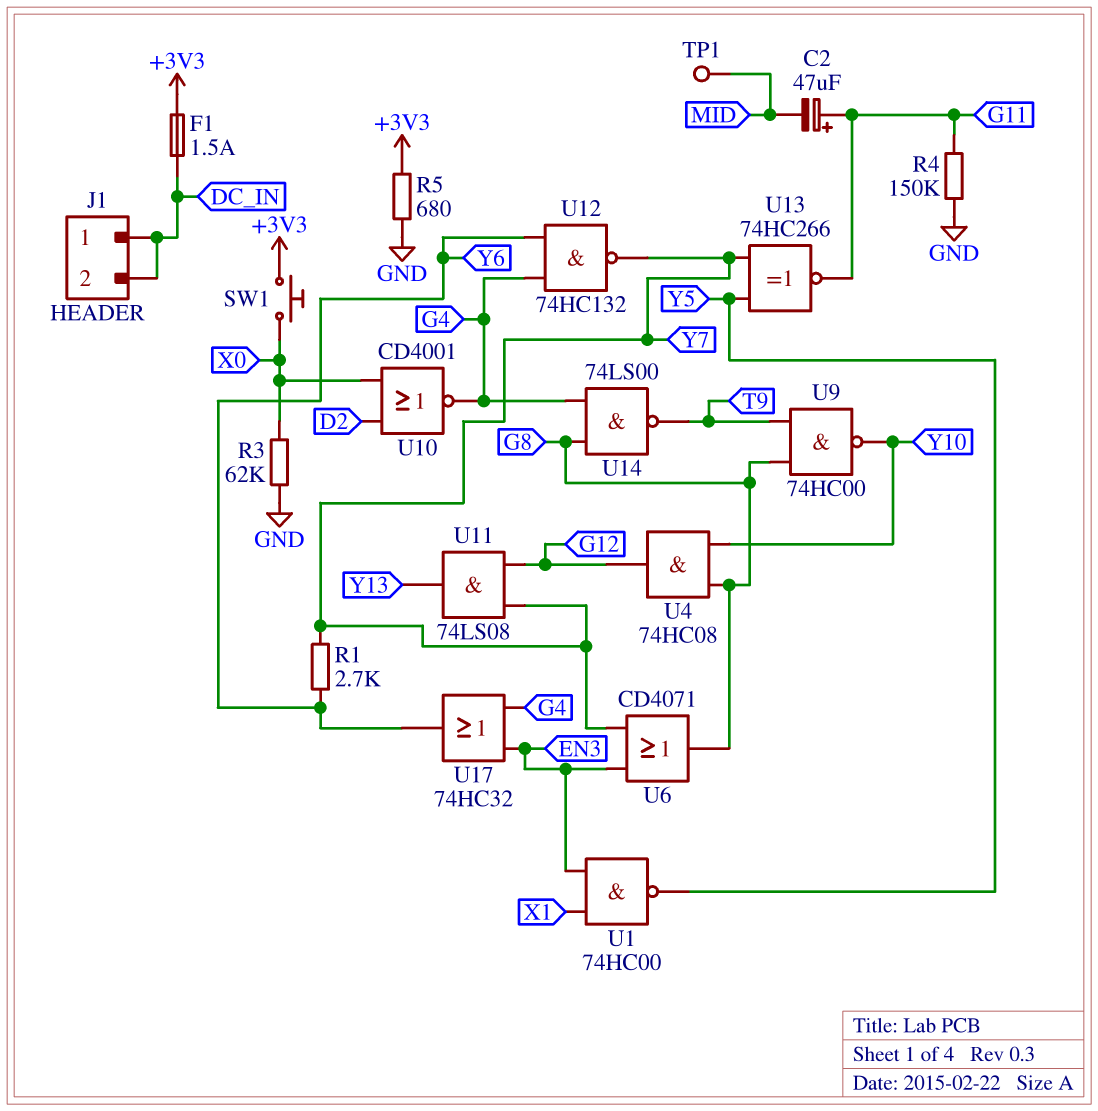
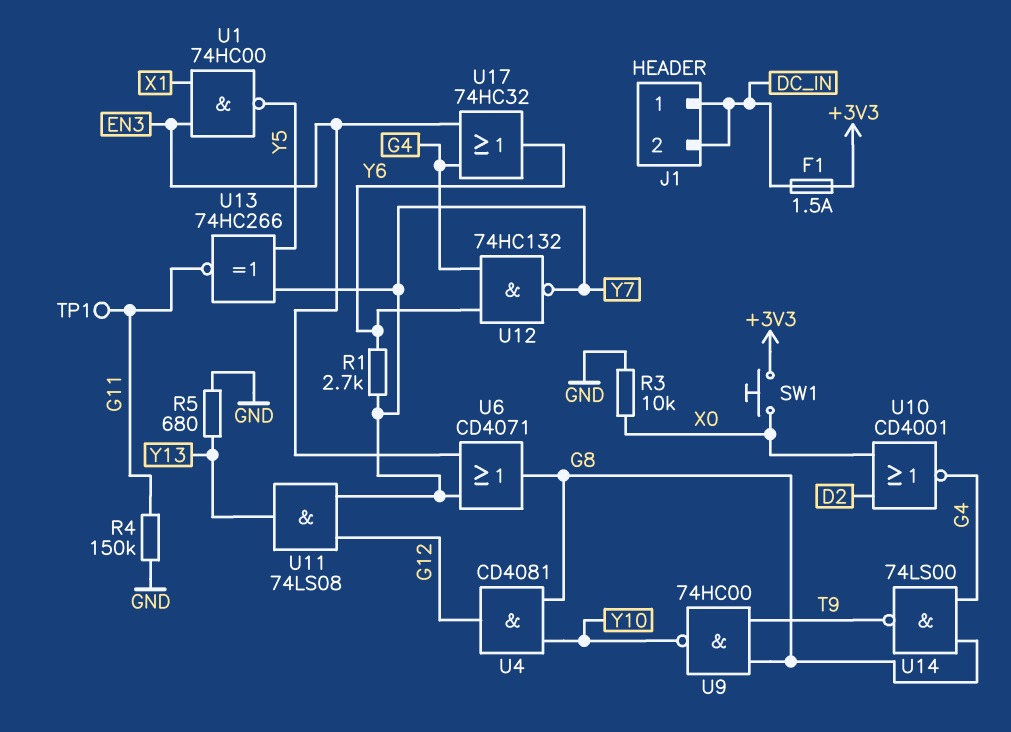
C2: 47uF (plus G11, minus MID) -> none
R3: 62k (GND, X0) -> 10k (GND, X0)
R5: 680 (+3V3, GND) -> 680 (GND, Y13)
TP1: test point (MID) -> test point (G11)
U4: AND 74HC08 (in G8, in Y10, out G12) -> AND CD4081 (in G8, in Y10, out G12)

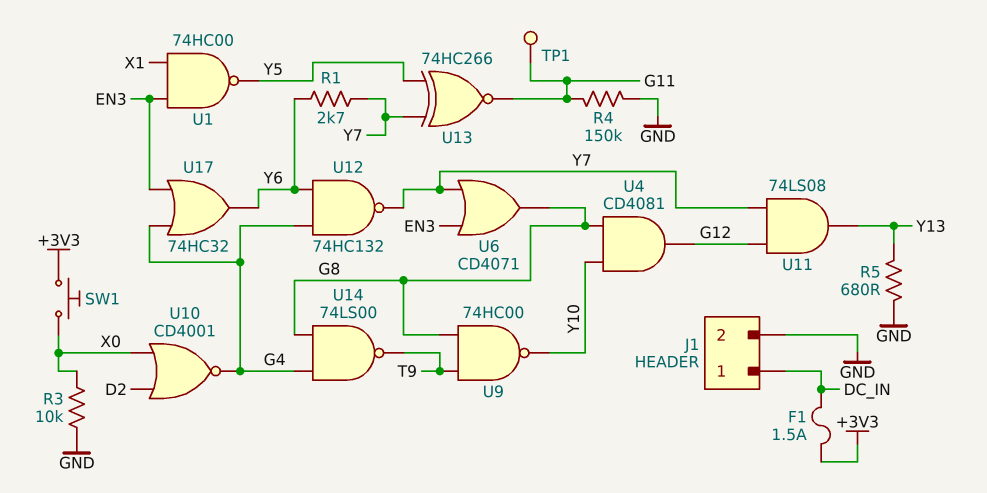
J1 pin 2: DC_IN -> GND

